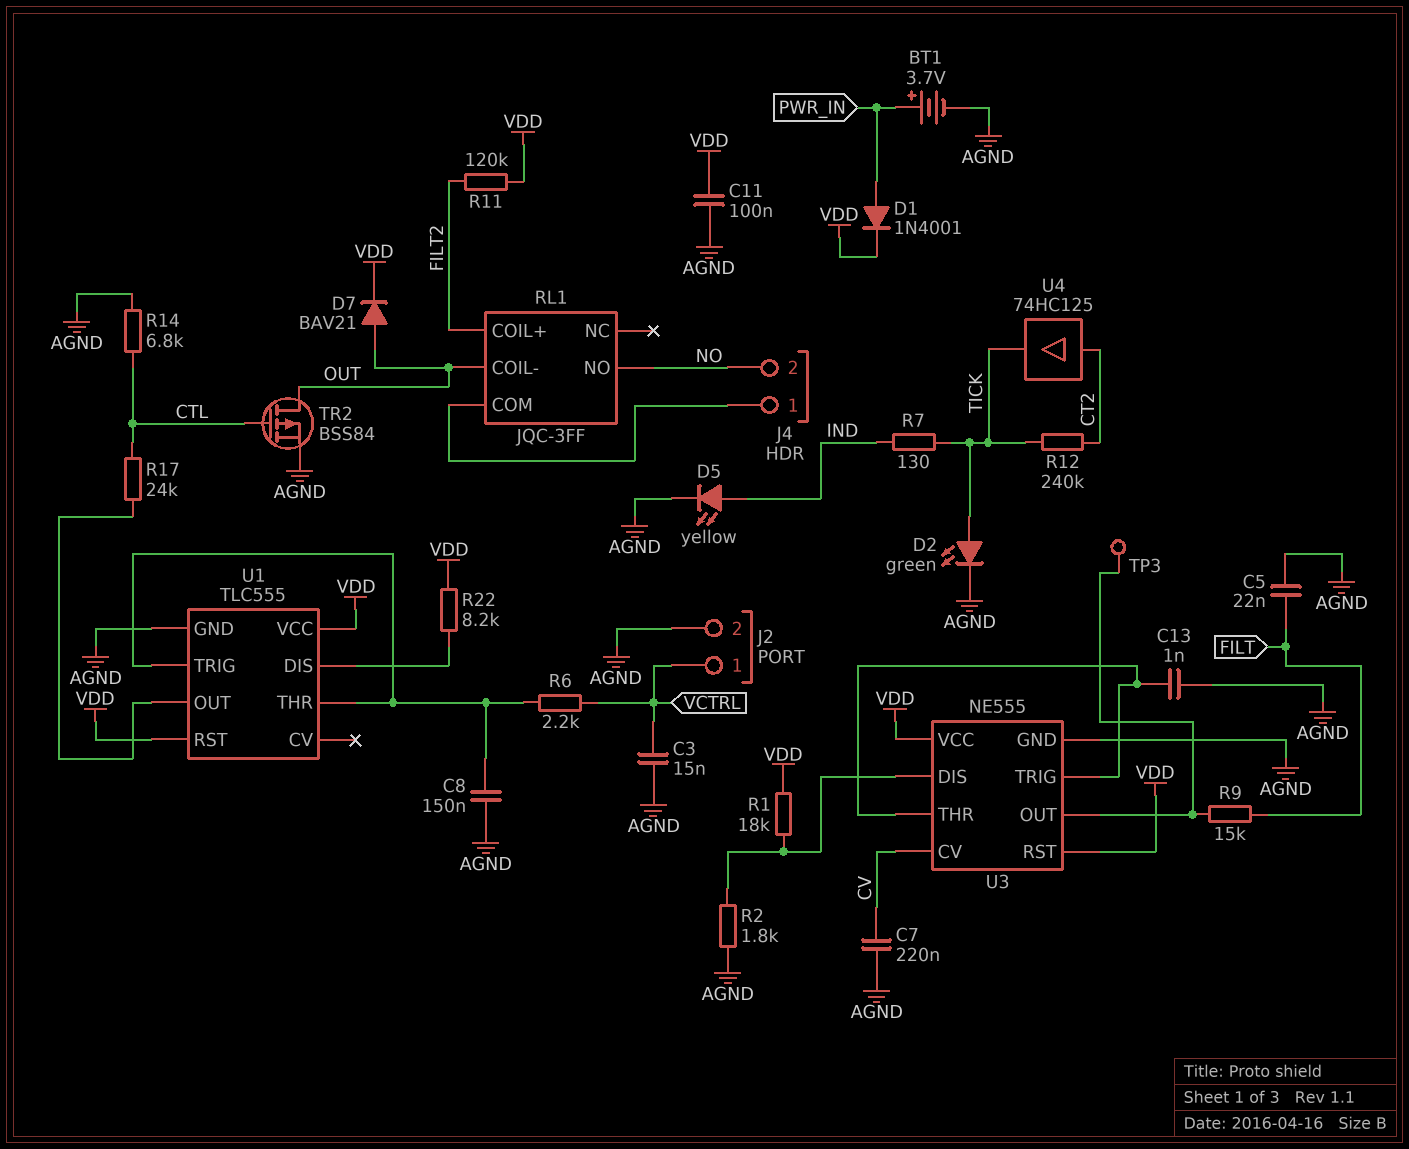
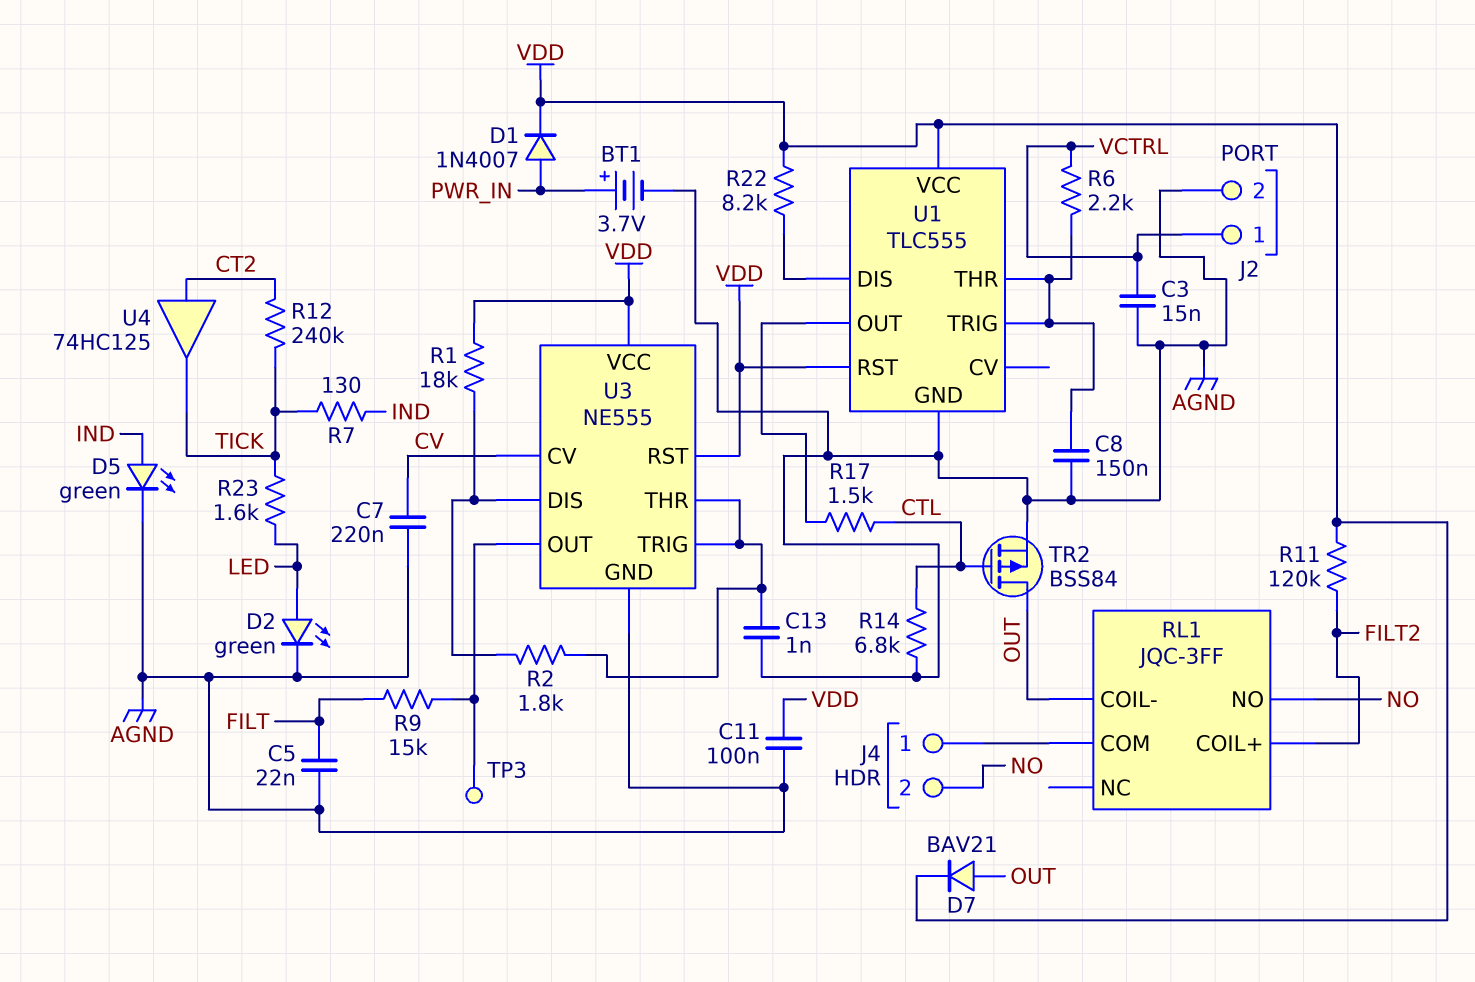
D1: diode 1N4001 (A PWR_IN, K VDD) -> diode 1N4007 (A PWR_IN, K VDD)
D2: LED green (A TICK, K AGND) -> LED green (A LED, K AGND)
D5: LED yellow (A IND, K AGND) -> LED green (A IND, K AGND)
R2: 1.8k (AGND, U3/DIS) -> 1.8k (U3/DIS, U3/THR)
R17: 24k (CTL, U1/OUT) -> 1.5k (CTL, U1/OUT)
R23: none -> 1.6k (LED, TICK)

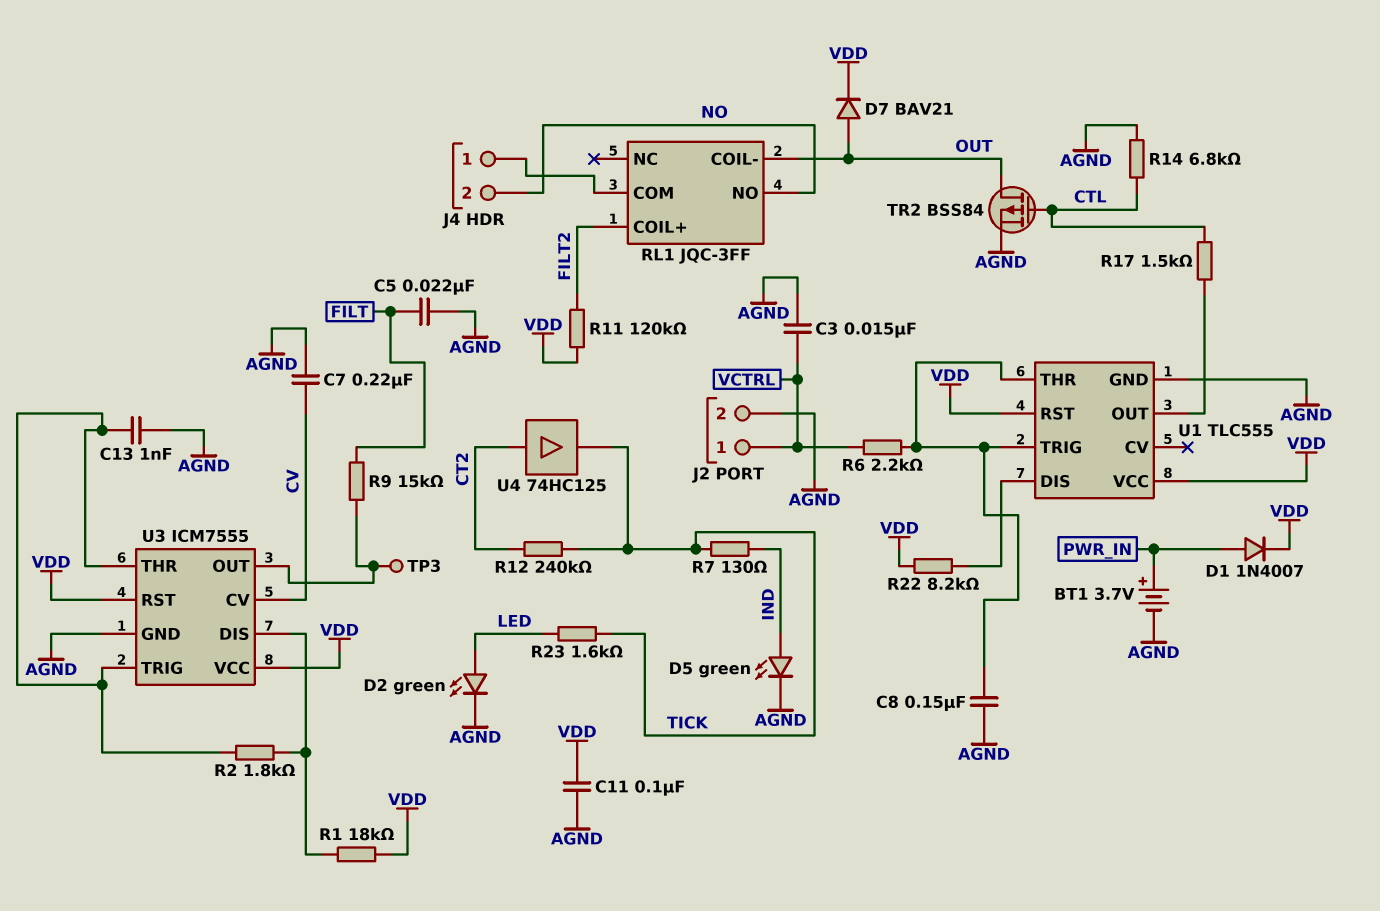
U3: NE555 -> ICM7555

